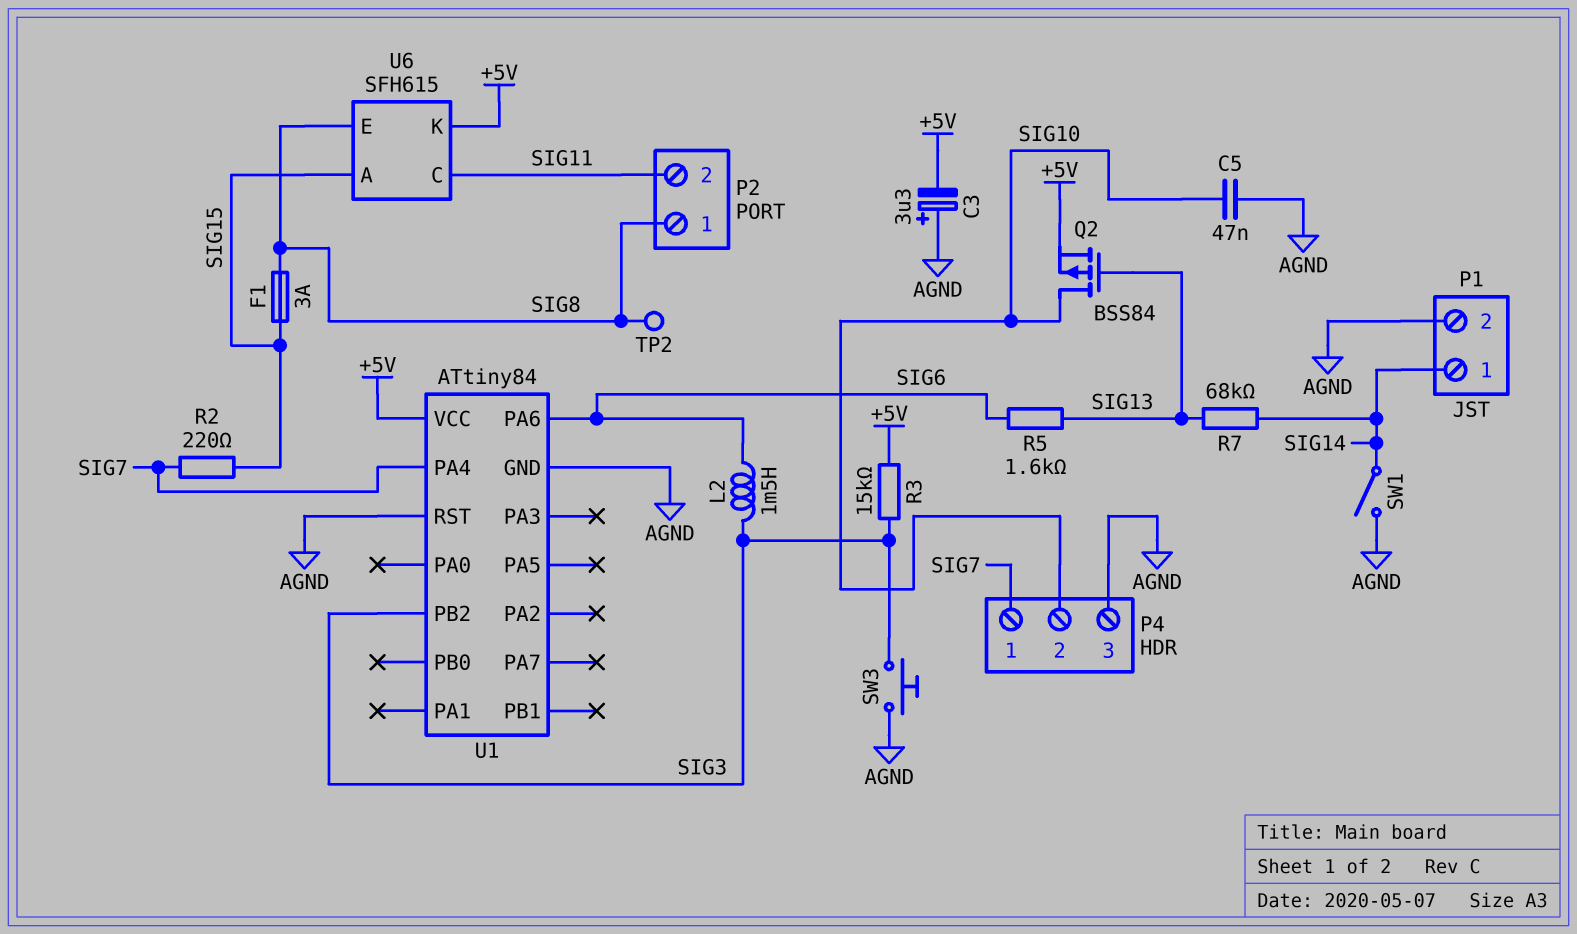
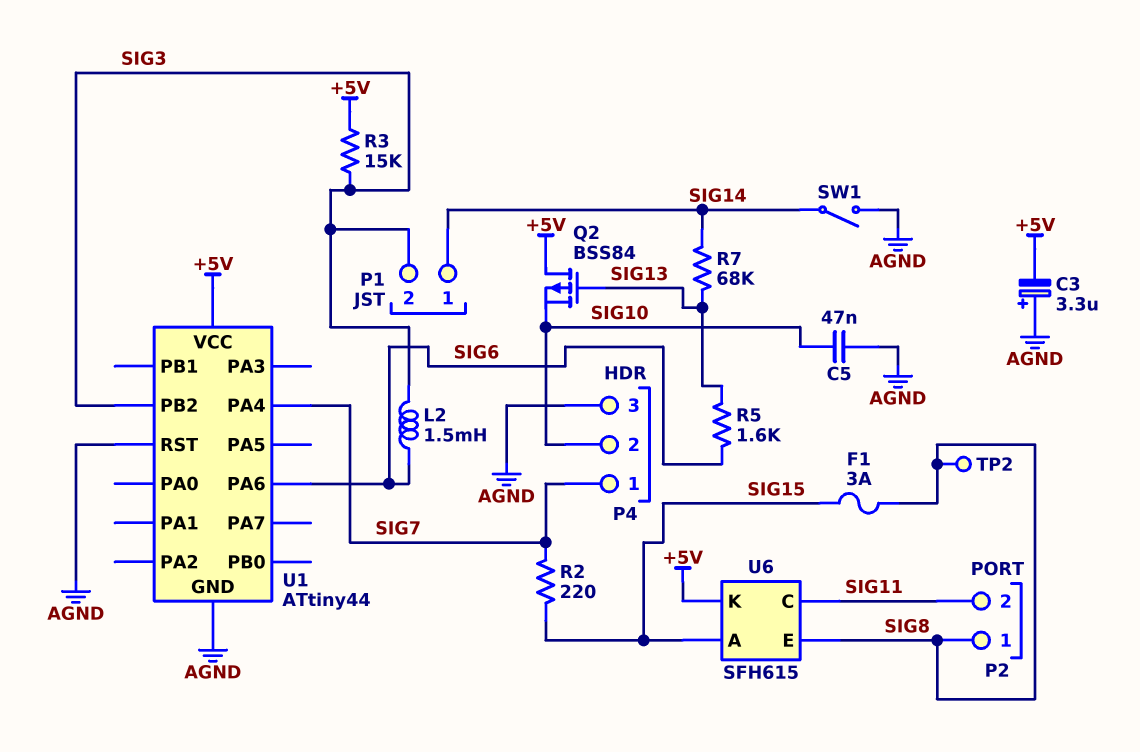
P1 pin 2: AGND -> SIG3
Q2: PMOS BSS84 (G SIG13, D SIG10, S +5V) -> PMOS BSS84 (G SIG13, D +5V, S SIG10)
SW3: button (AGND, SIG3) -> none
U1: ATtiny84 -> ATtiny44

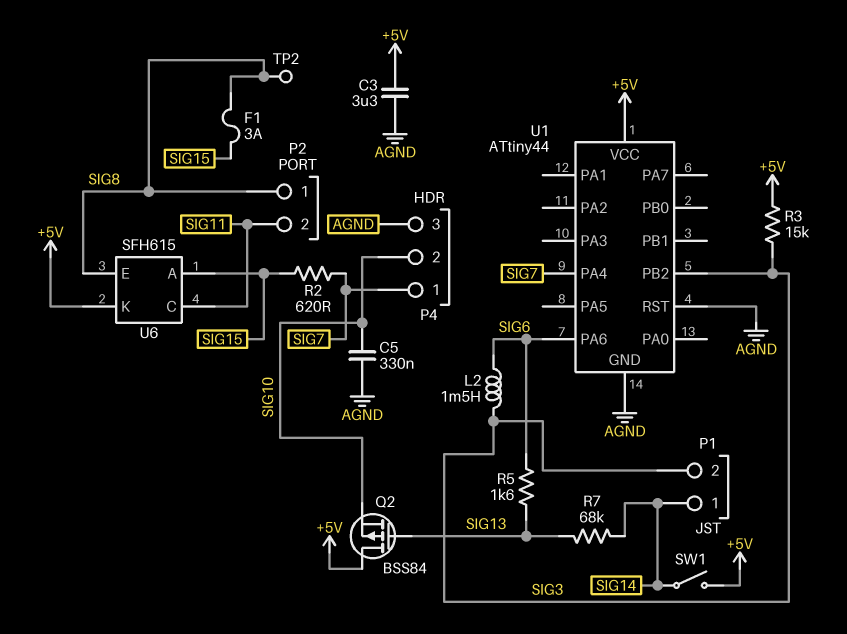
C3: 3.3uF (plus AGND, minus +5V) -> 3.3uF (+5V, AGND)
C5: 47nF (AGND, SIG10) -> 330nF (AGND, SIG10)
R2: 220 (SIG7, SIG15) -> 620 (SIG7, SIG15)
SW1: switch (AGND, SIG14) -> switch (+5V, SIG14)

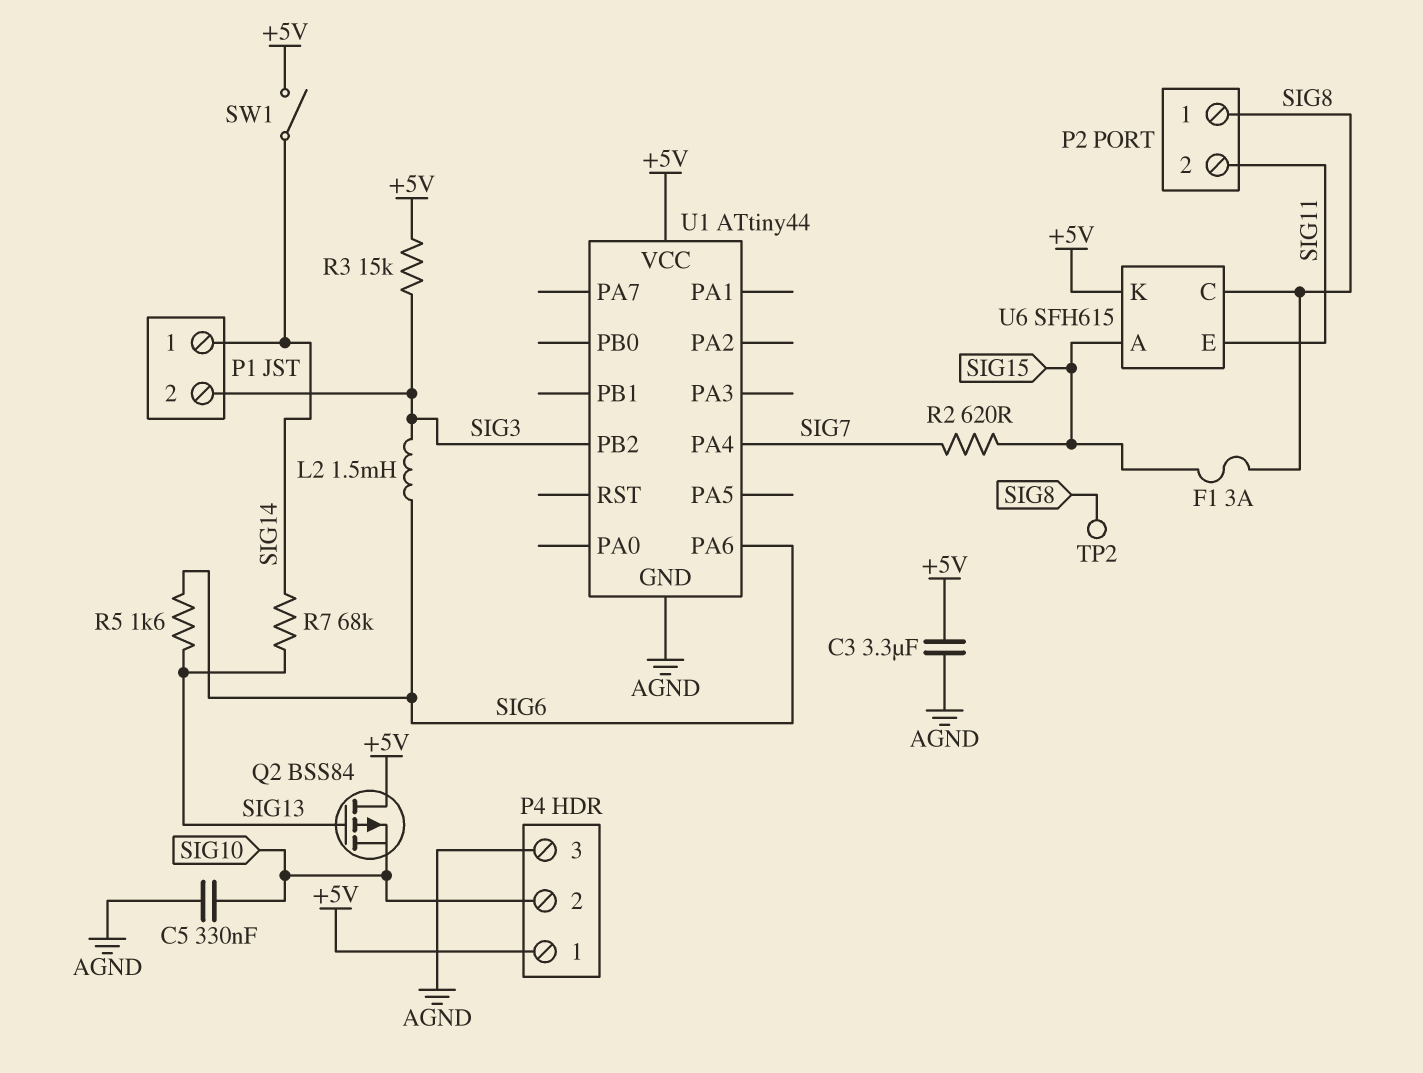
P4 pin 1: SIG7 -> +5V
U1 pin RST: AGND -> none
U6 pin C: SIG11 -> SIG8
U6 pin E: SIG8 -> SIG11

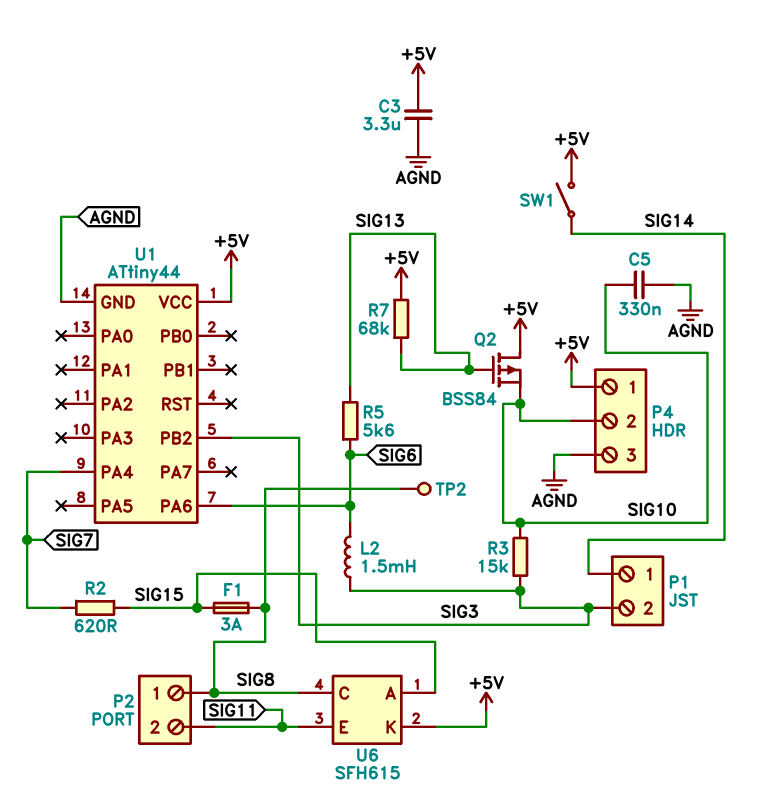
R3: 15k (+5V, SIG3) -> 15k (SIG3, SIG10)
R5: 1.6k (SIG6, SIG13) -> 5.6k (SIG6, SIG13)
R7: 68k (SIG13, SIG14) -> 68k (+5V, SIG13)

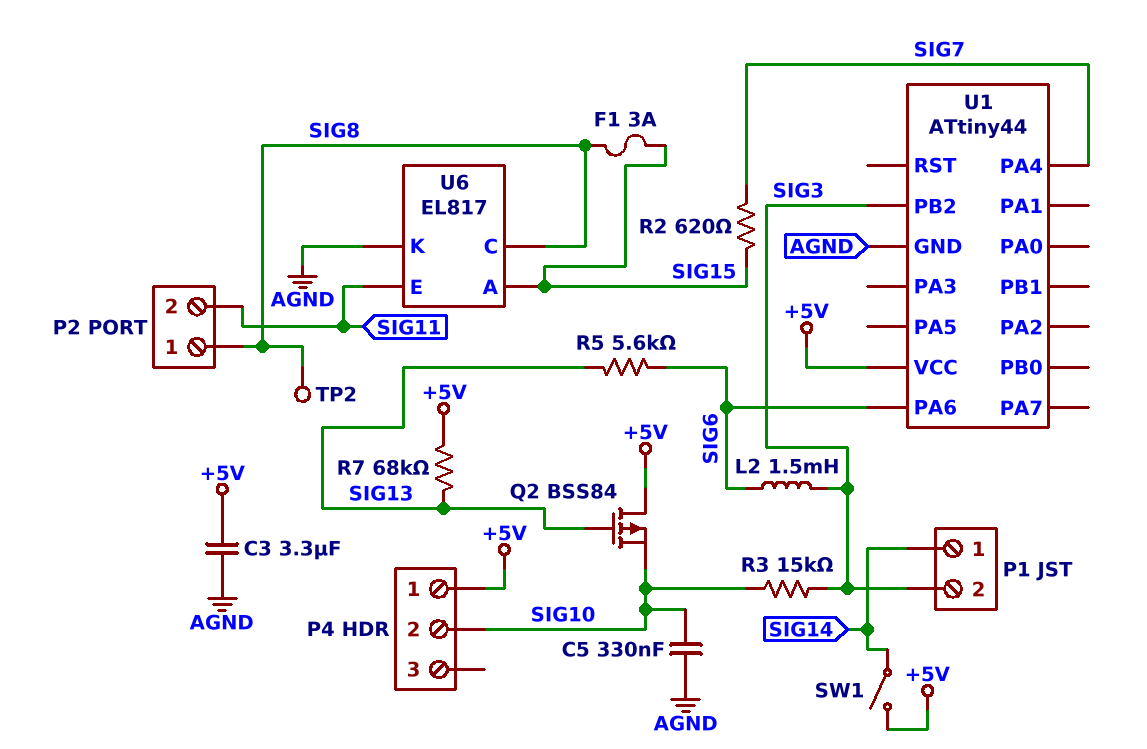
P4 pin 3: AGND -> none
U6: SFH615 -> EL817
U6 pin K: +5V -> AGND

